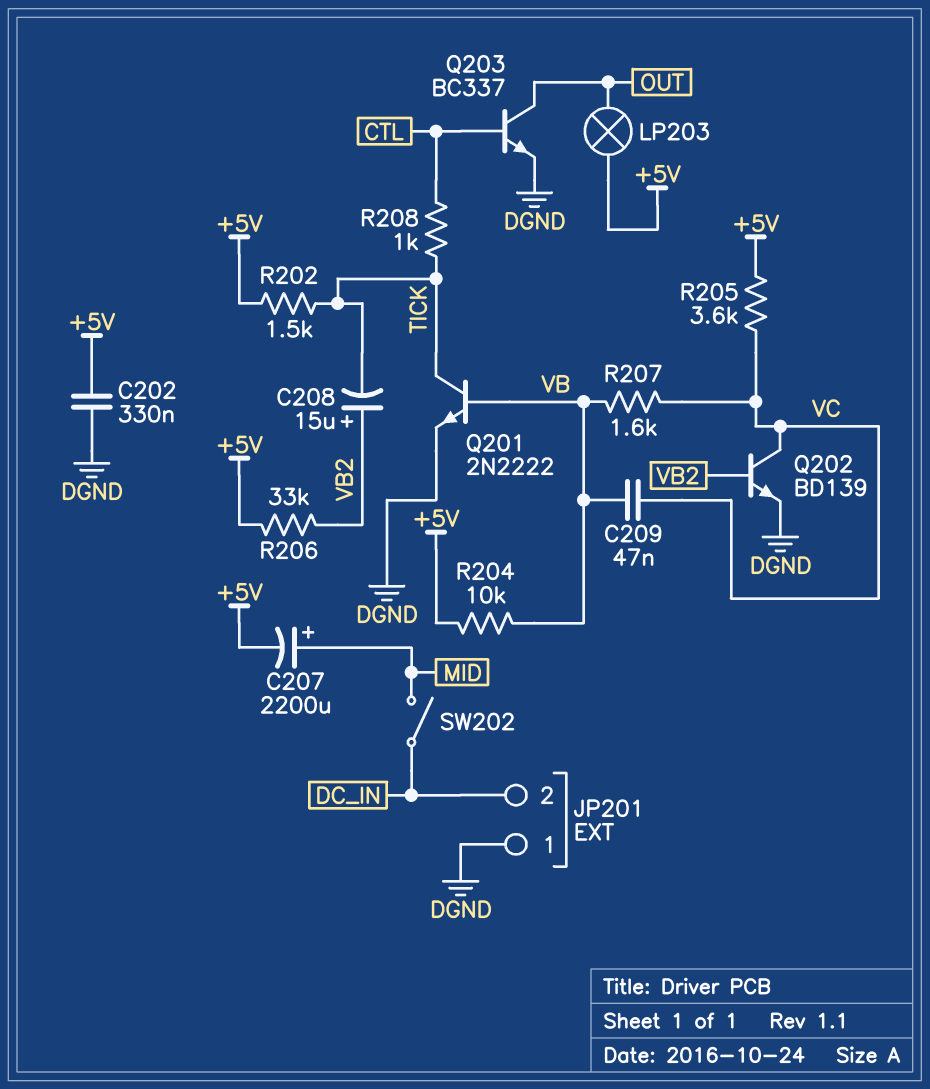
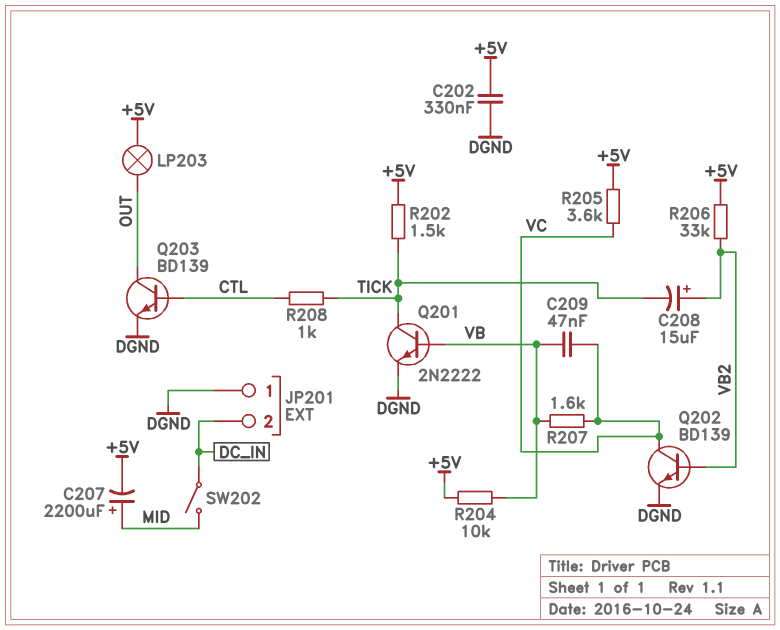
Q203: NPN BC337 (B CTL, C OUT, E DGND) -> NPN BD139 (B CTL, C OUT, E DGND)

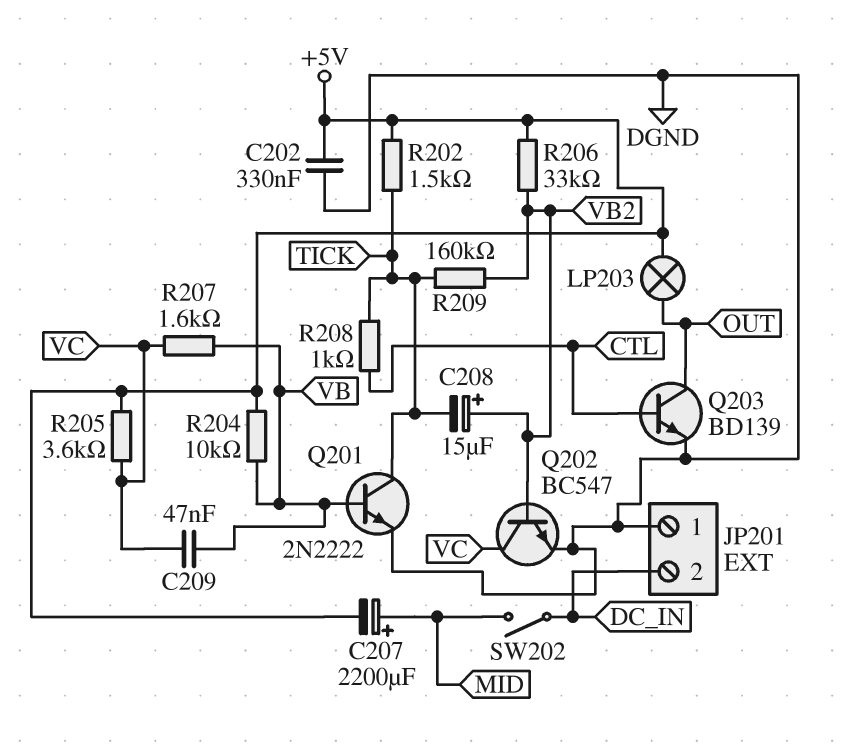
Q202: NPN BD139 (B VB2, C VC, E DGND) -> NPN BC547 (B VB2, C VC, E DGND)
R209: none -> 160k (TICK, VB2)

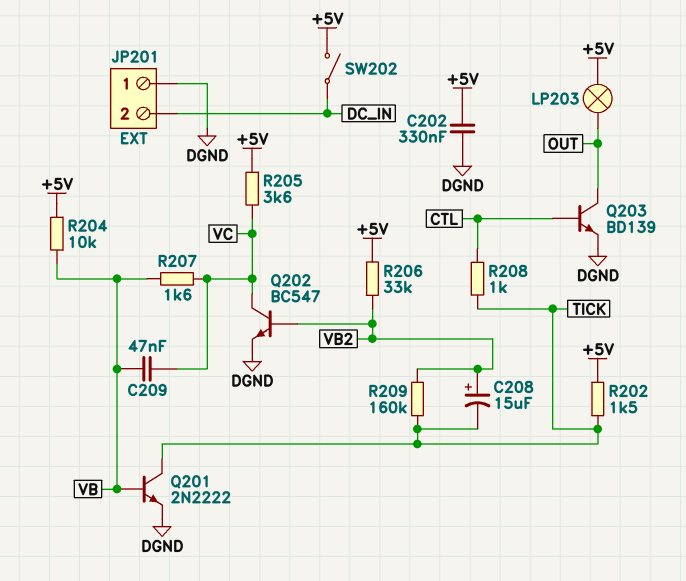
C207: 2200uF (plus MID, minus +5V) -> none
SW202: switch (DC_IN, MID) -> switch (+5V, DC_IN)

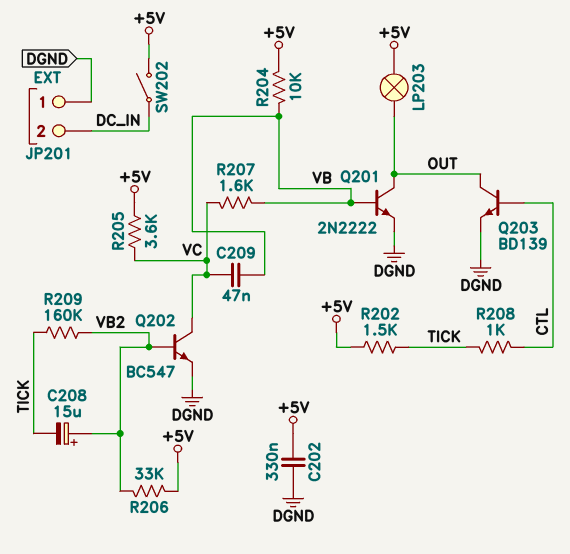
Q201: NPN 2N2222 (B VB, C TICK, E DGND) -> NPN 2N2222 (B VB, C OUT, E DGND)

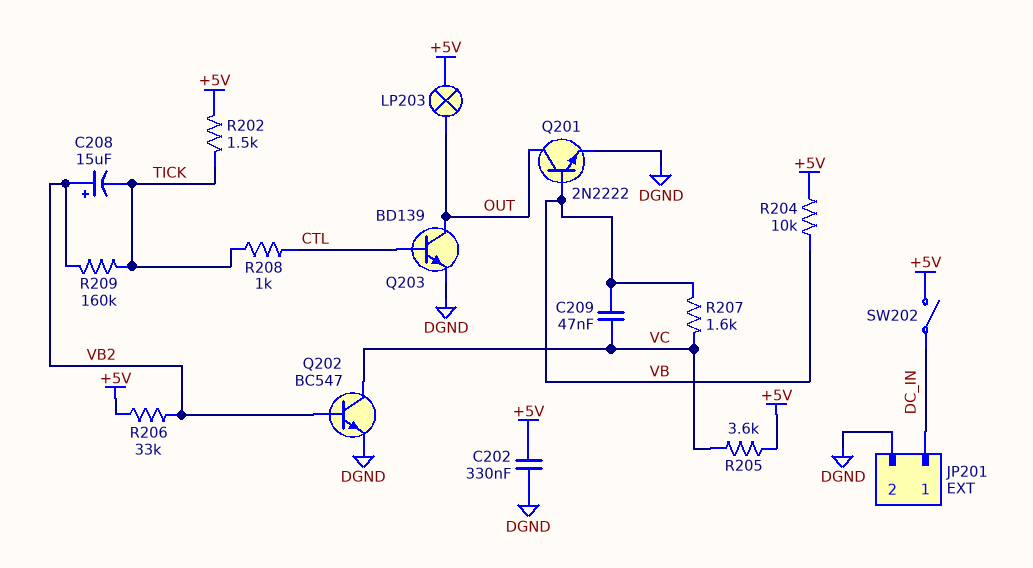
JP201 pin 1: DGND -> DC_IN
JP201 pin 2: DC_IN -> DGND

